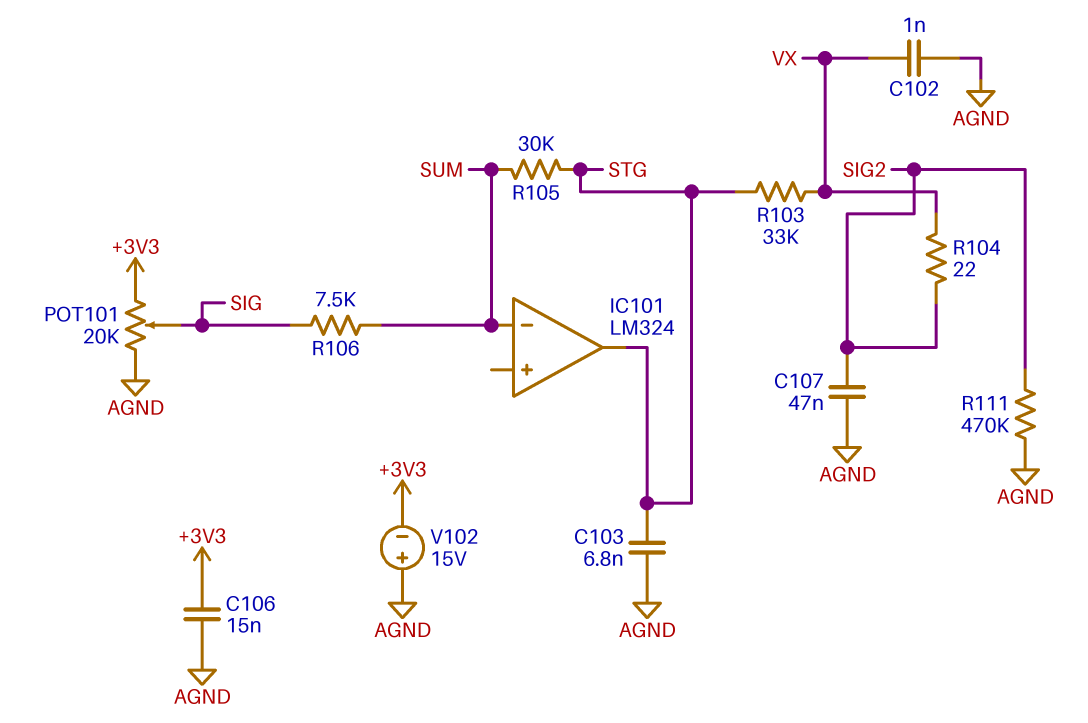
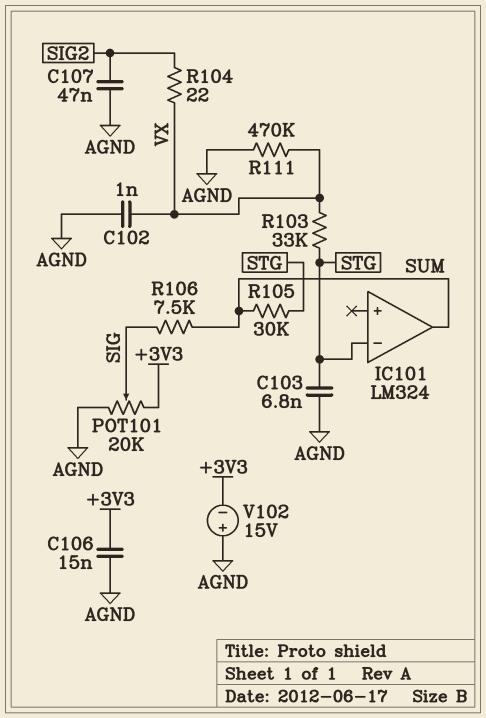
IC101 pin in-: SUM -> STG
IC101 pin out: STG -> SUM
R111: 470k (AGND, SIG2) -> 470k (AGND, VX)

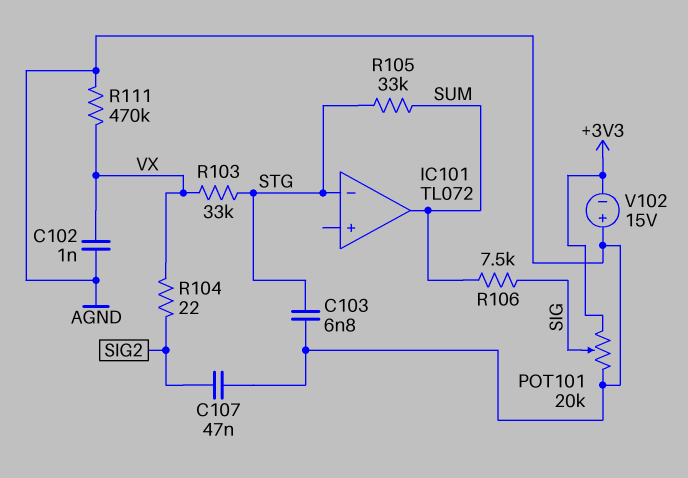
C106: 15nF (+3V3, AGND) -> none
IC101: LM324 -> TL072
R105: 30k (STG, SUM) -> 33k (STG, SUM)

